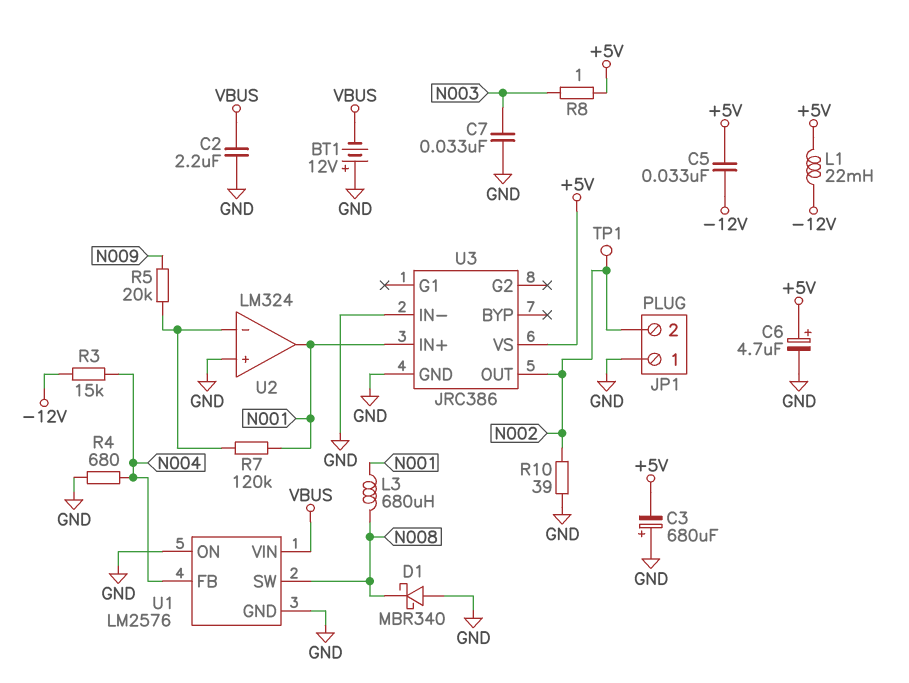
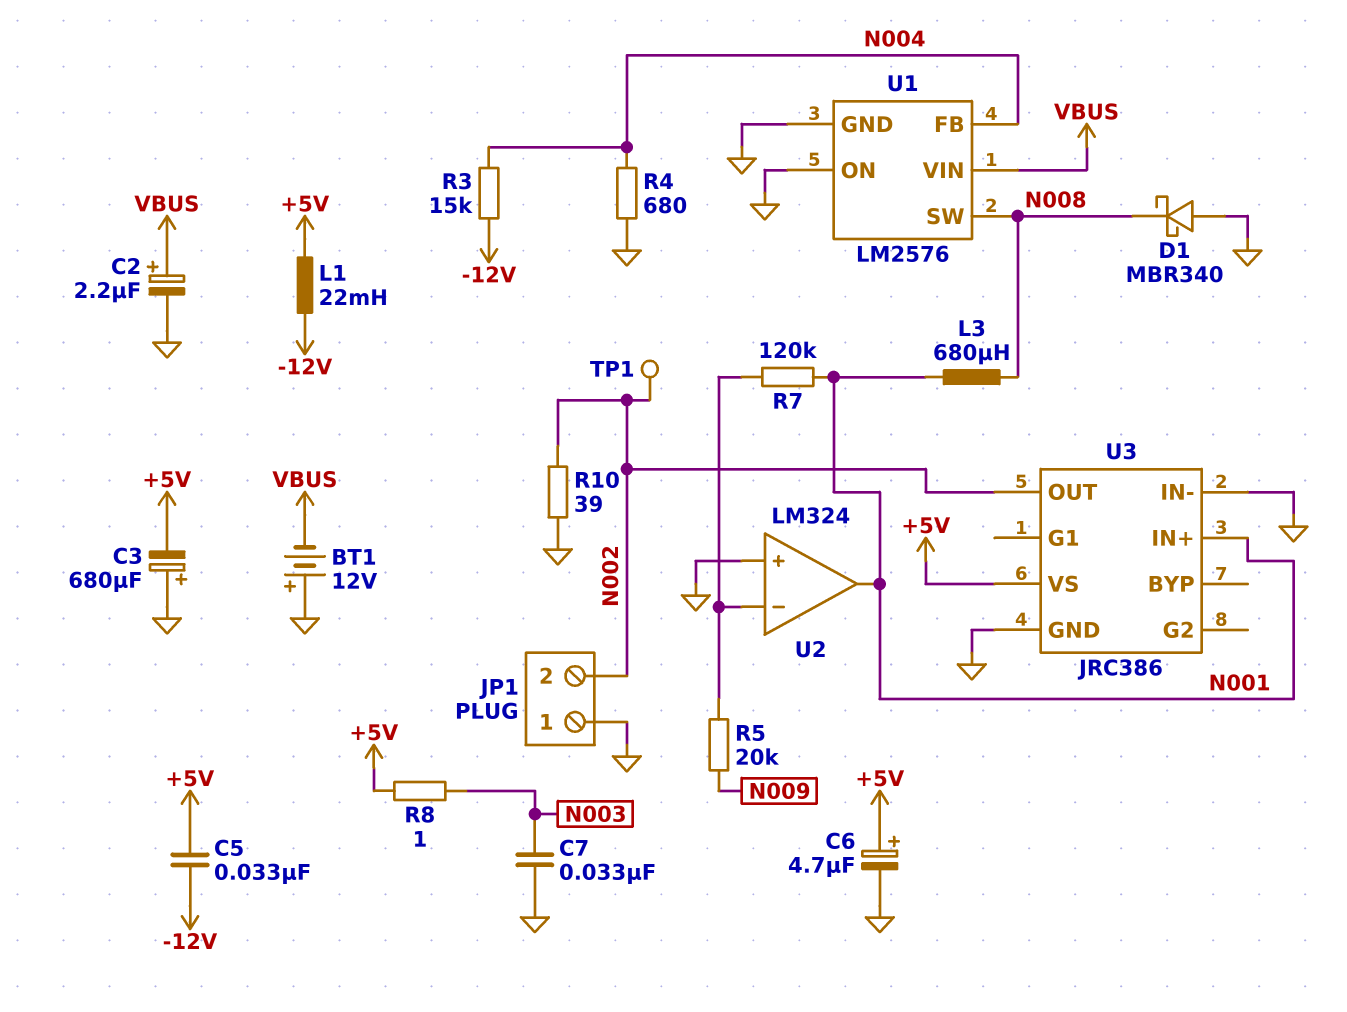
C2: 2.2uF (GND, VBUS) -> 2.2uF (plus VBUS, minus GND)

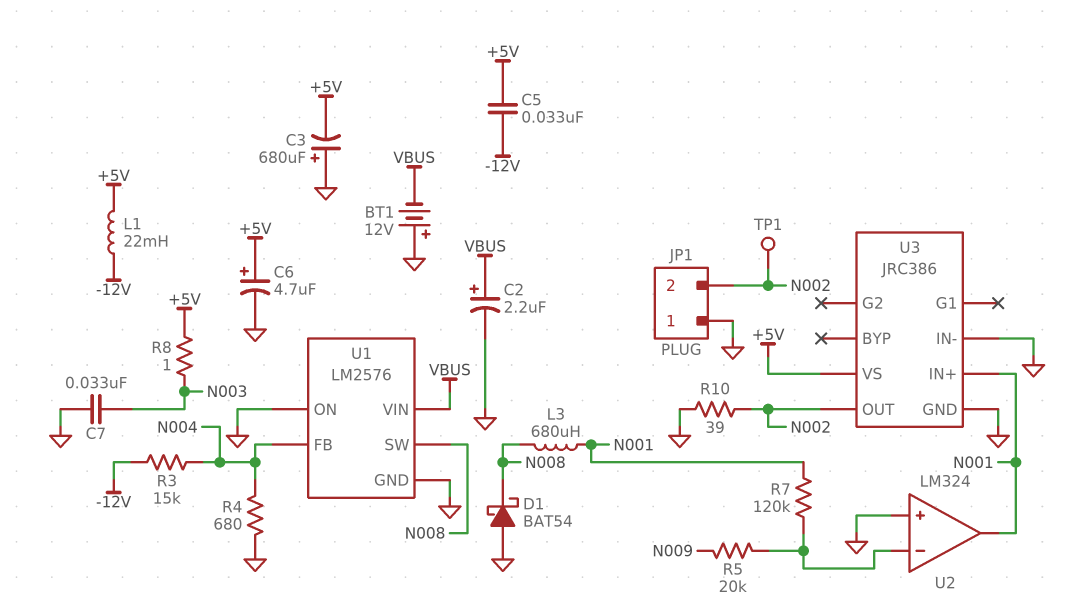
D1: schottky MBR340 (A GND, K N008) -> schottky BAT54 (A GND, K N008)

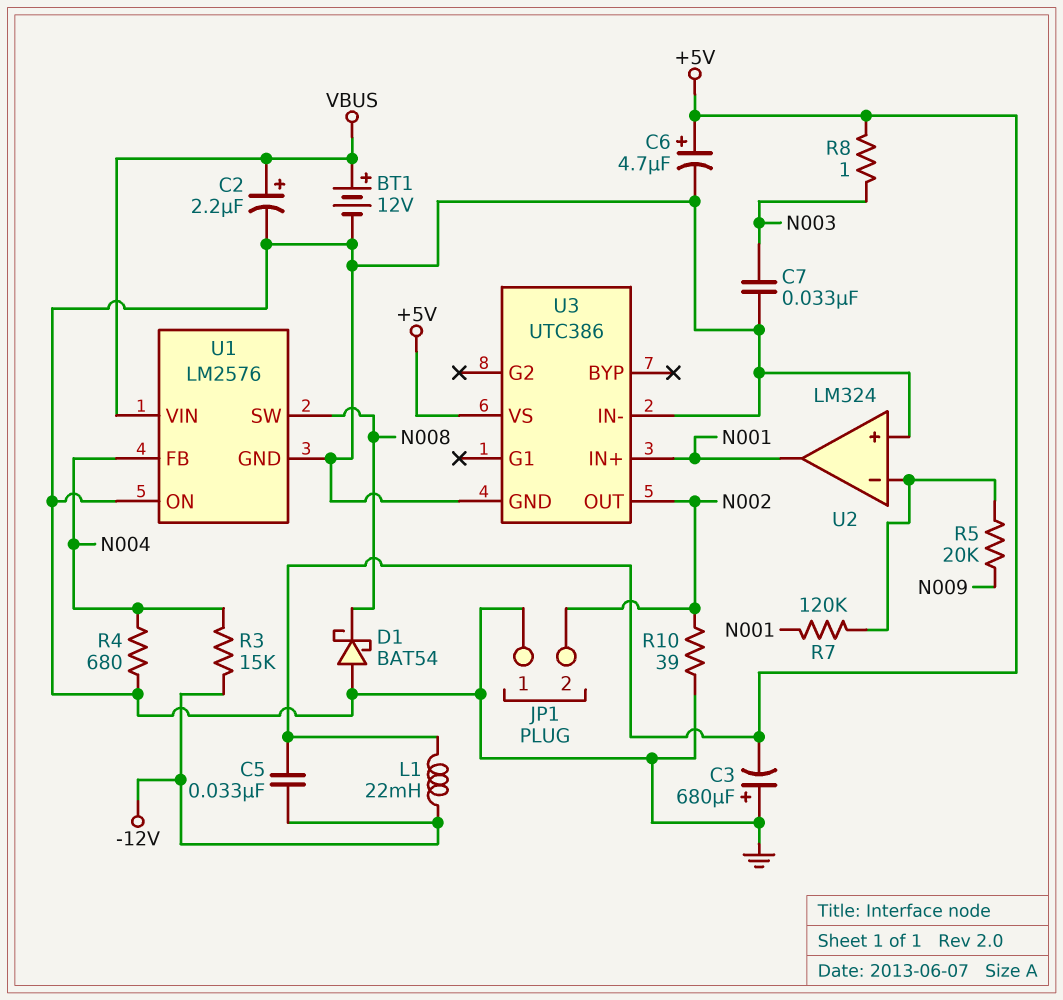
BT1: 12V (plus GND, minus VBUS) -> 12V (plus VBUS, minus GND)
L3: 680uH (N001, N008) -> none
TP1: test point (N002) -> none
U3: JRC386 -> UTC386

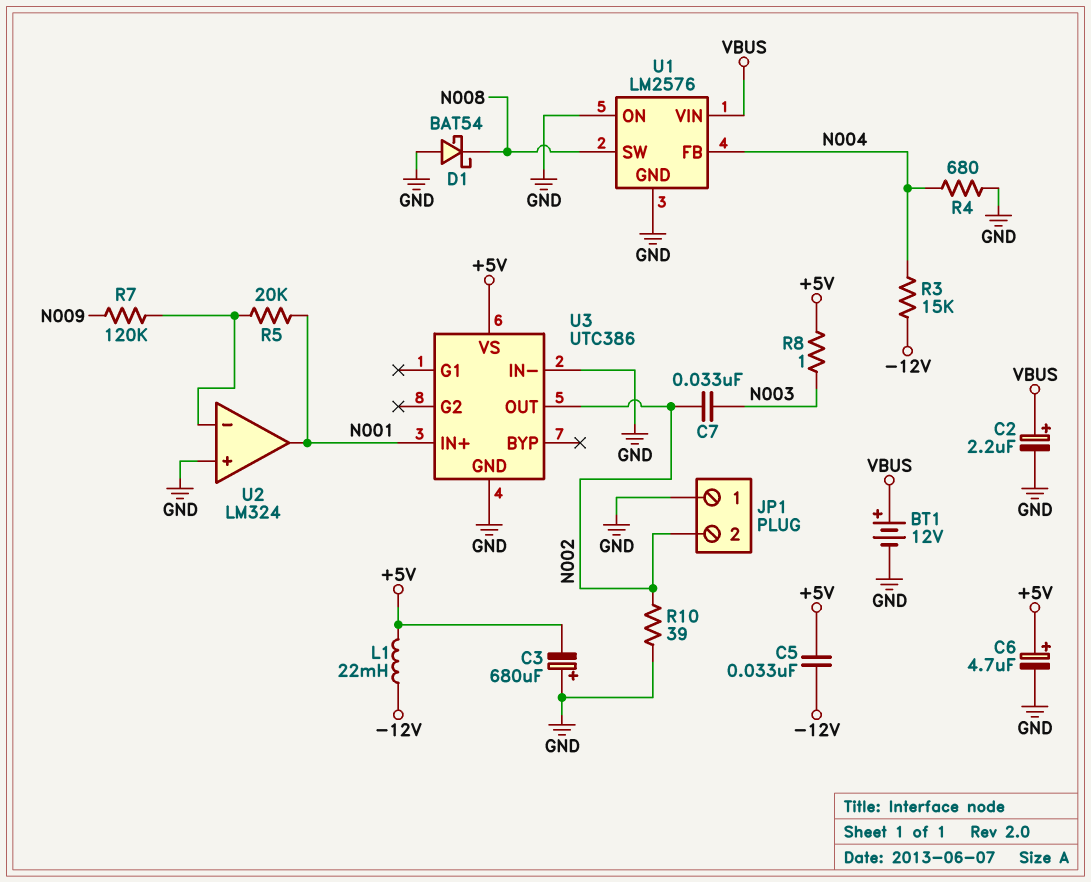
C7: 33nF (GND, N003) -> 33nF (N002, N003)
R5: 20k (N009, U2/in-) -> 20k (N001, U2/in-)
R7: 120k (N001, U2/in-) -> 120k (N009, U2/in-)

